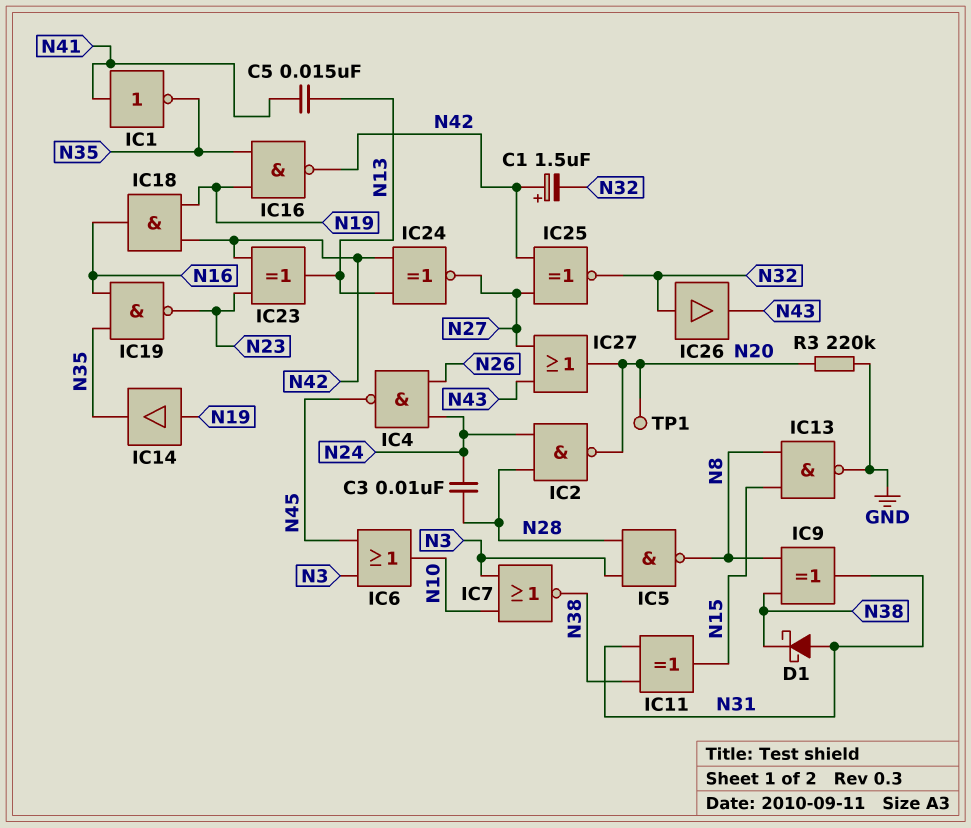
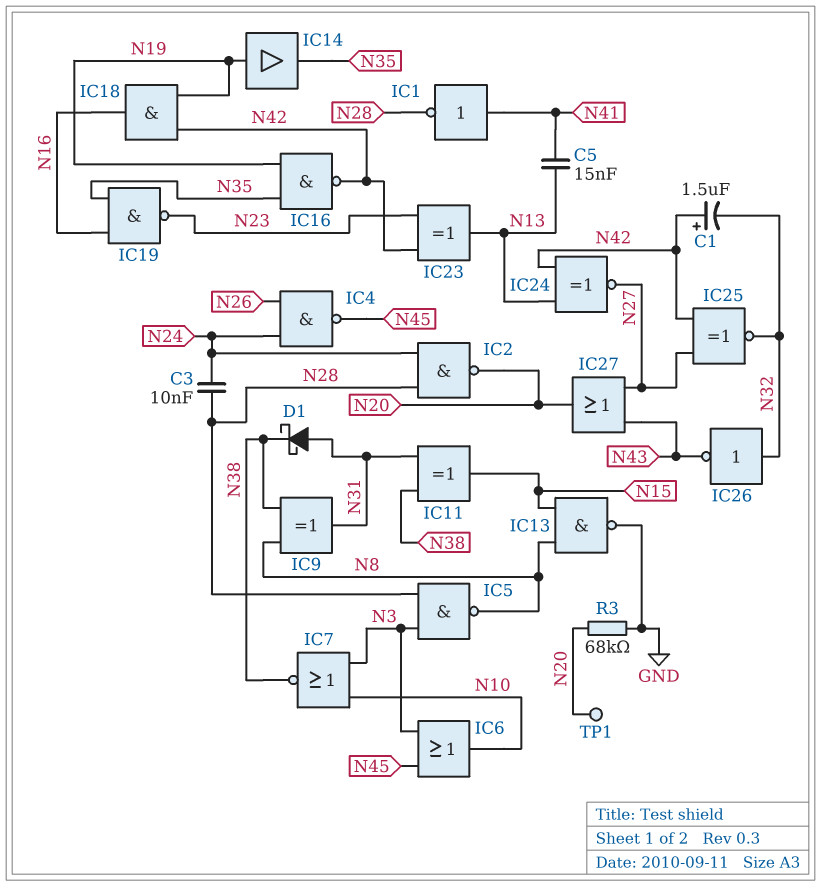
IC1: NOT (in N41, out N35) -> NOT (in N41, out N28)
IC26: buffer (in N32, out N43) -> NOT (in N32, out N43)
R3: 220k (GND, N20) -> 68k (GND, N20)

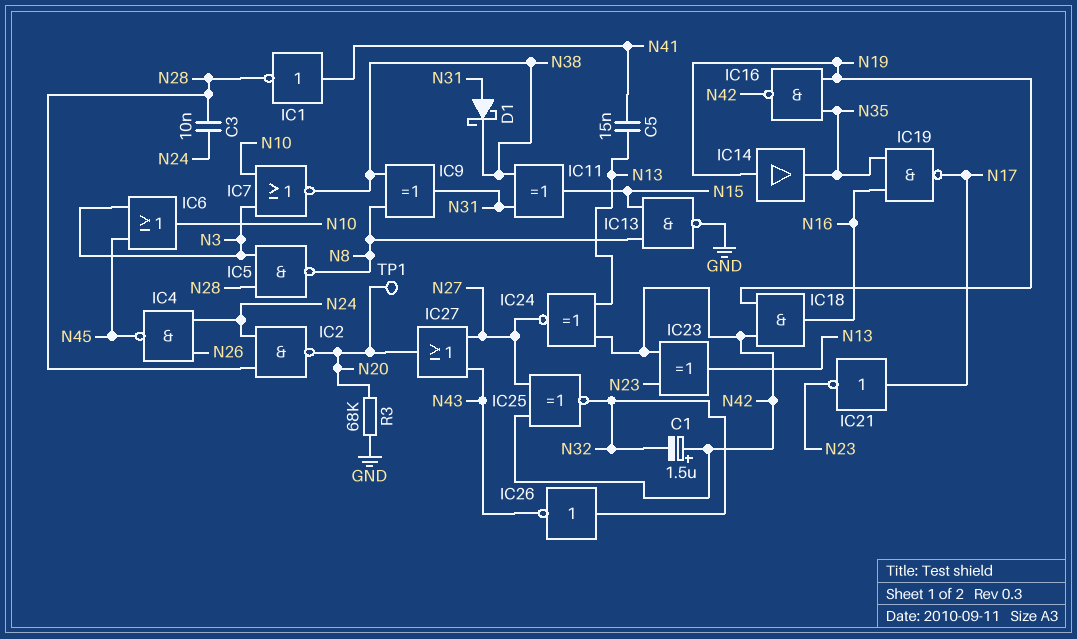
IC19: NAND (in N16, in N35, out N23) -> NAND (in N16, in N35, out N17)
IC21: none -> NOT (in N17, out N23)

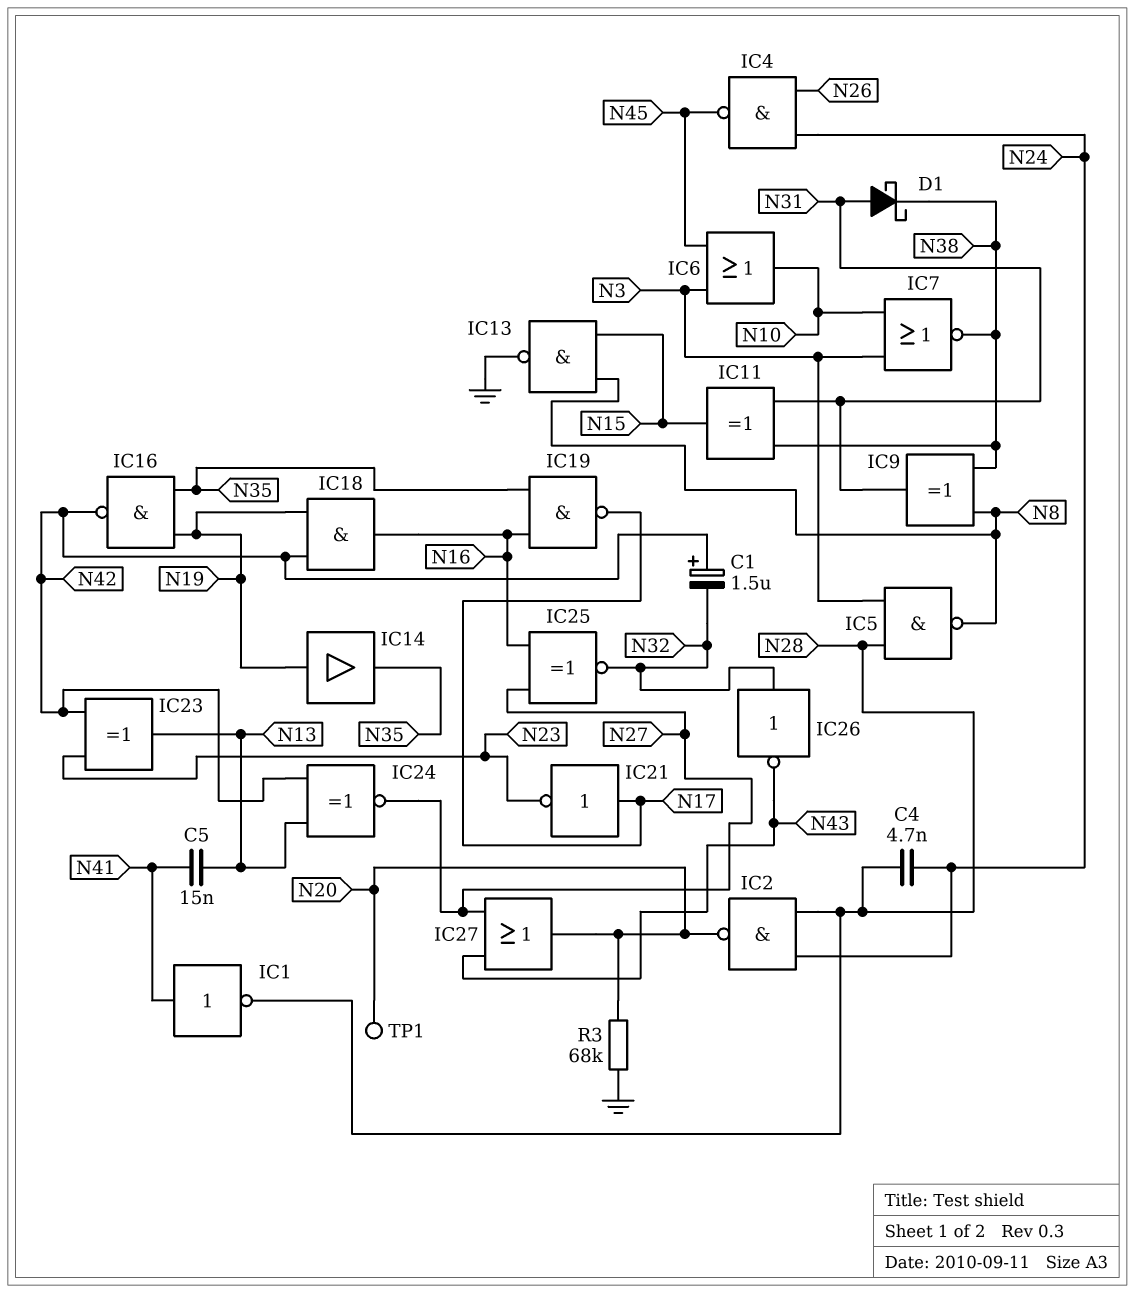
C3: 10nF (N24, N28) -> none
C4: none -> 4.7nF (N24, N28)
IC25: XNOR (in N27, in N42, out N32) -> XNOR (in N16, in N27, out N32)

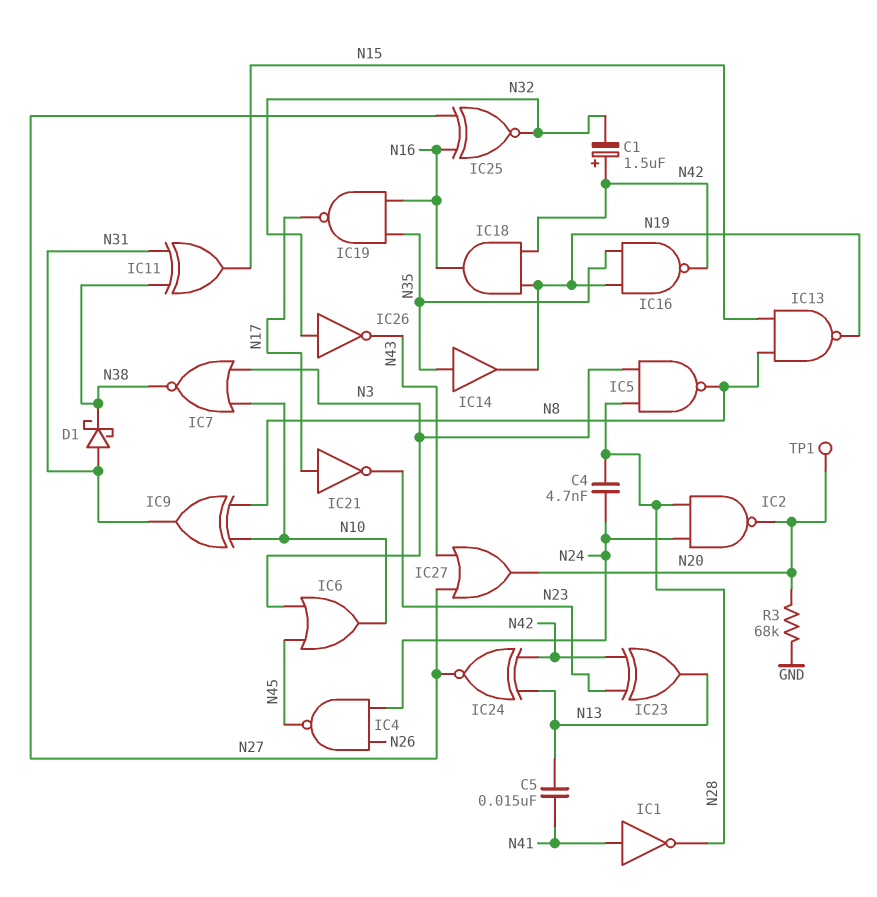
IC9: XOR (in N8, in N38, out N31) -> XOR (in N8, in N10, out N31)
IC13: NAND (in N8, in N15, out GND) -> NAND (in N8, in N15, out N19)
IC14: buffer (in N19, out N35) -> buffer (in N35, out N19)

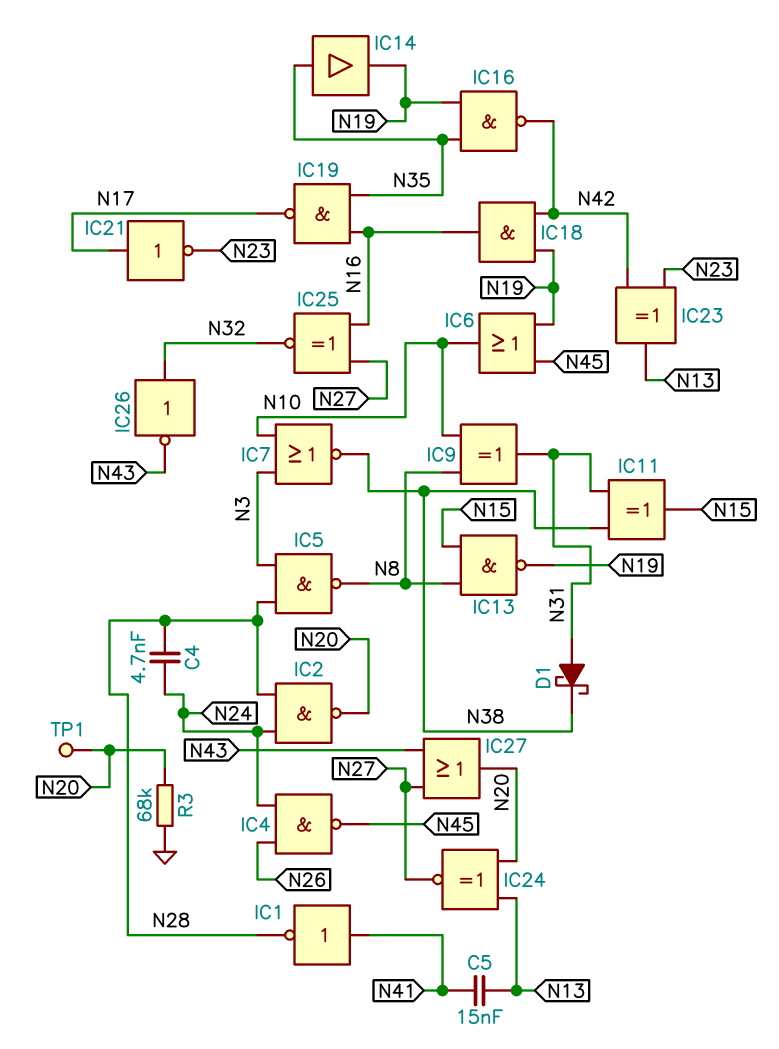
C1: 1.5uF (plus N42, minus N32) -> none
IC6: OR (in N3, in N45, out N10) -> OR (in N19, in N45, out N10)
IC24: XNOR (in N13, in N42, out N27) -> XNOR (in N13, in N20, out N27)

